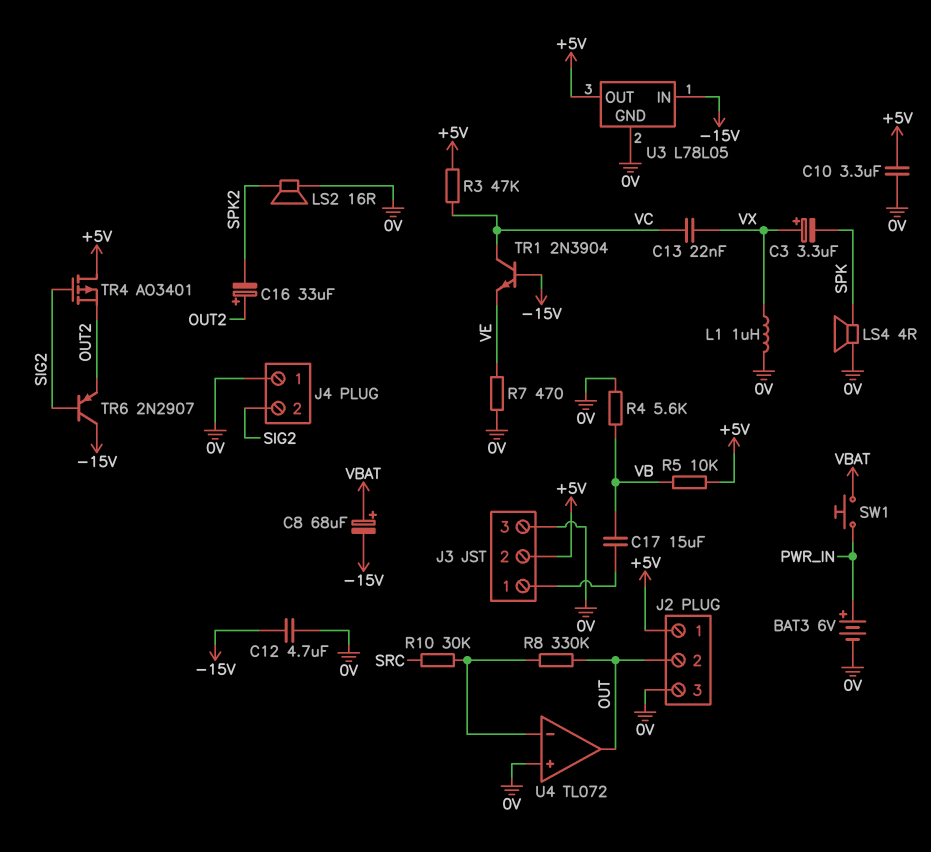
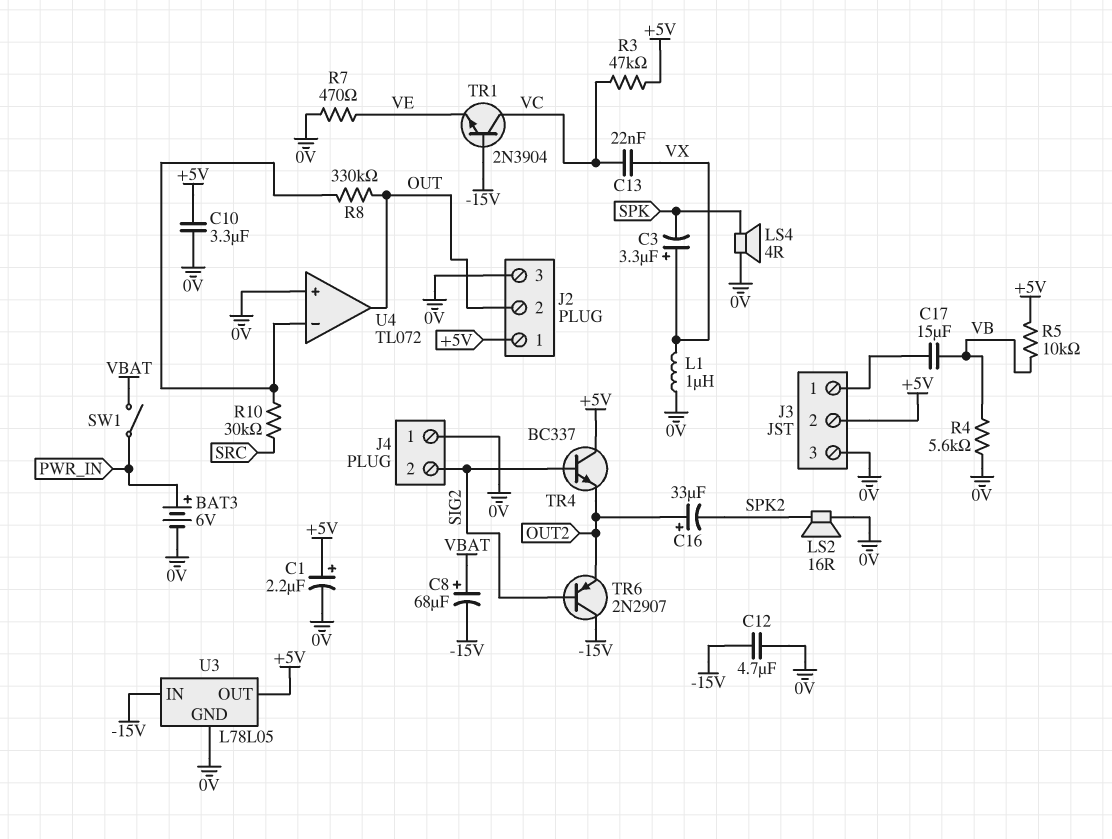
C1: none -> 2.2uF (plus +5V, minus 0V)
SW1: button (PWR_IN, VBAT) -> switch (PWR_IN, VBAT)
TR4: PMOS AO3401 (G SIG2, D +5V, S OUT2) -> NPN BC337 (B SIG2, C +5V, E OUT2)

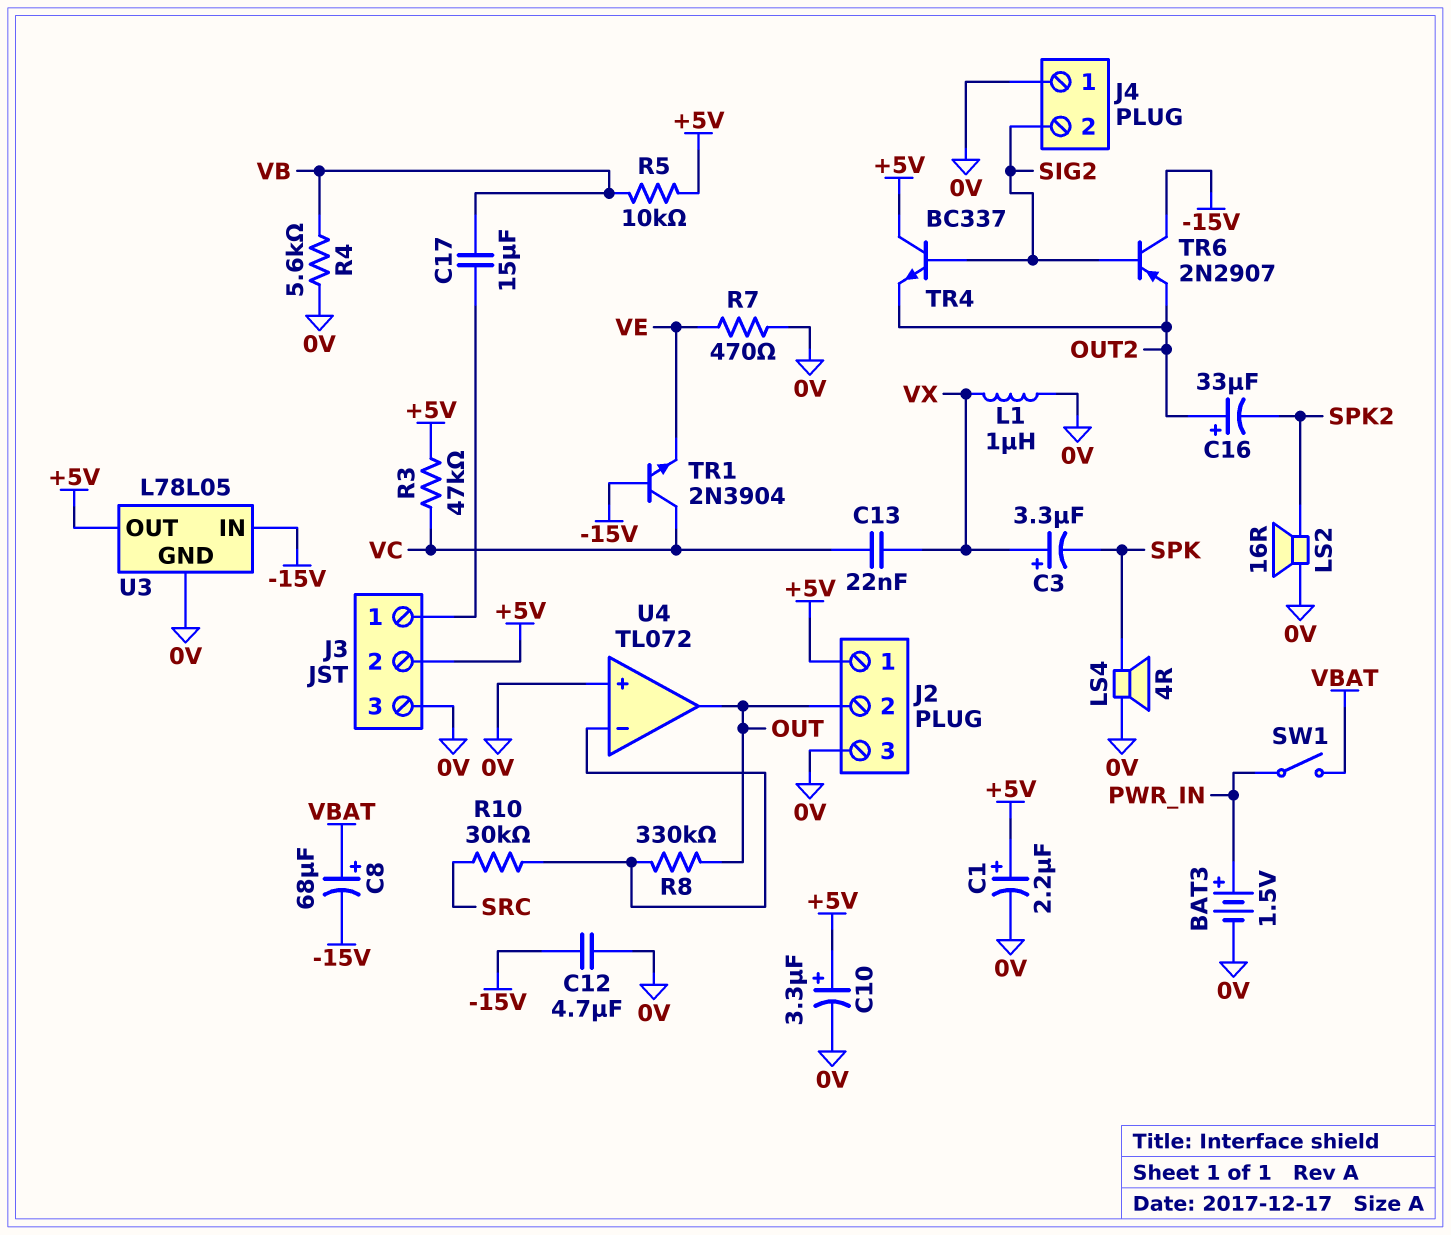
BAT3: 6V (plus PWR_IN, minus 0V) -> 1.5V (plus PWR_IN, minus 0V)
C10: 3.3uF (+5V, 0V) -> 3.3uF (plus +5V, minus 0V)

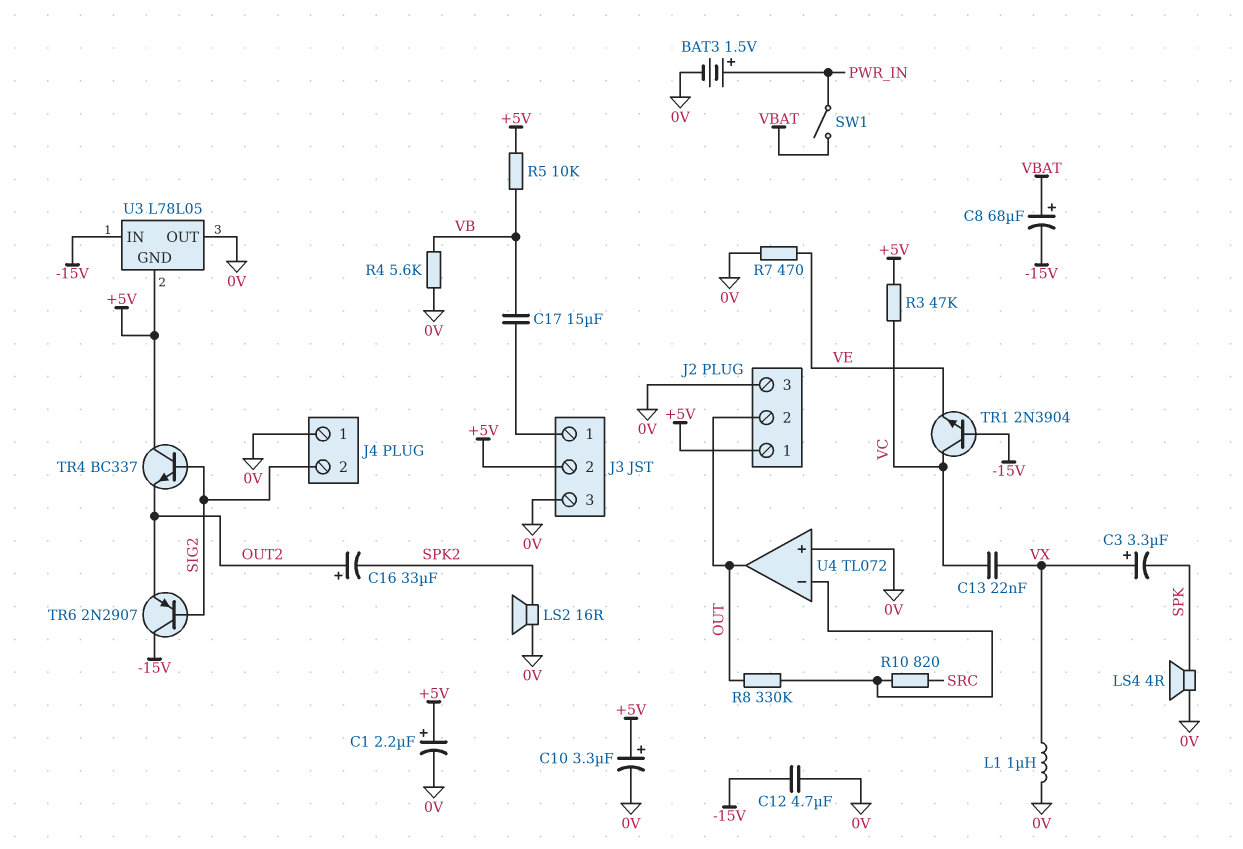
R10: 30k (SRC, U4/in-) -> 820 (SRC, U4/in-)
U3 pin GND: 0V -> +5V
U3 pin OUT: +5V -> 0V

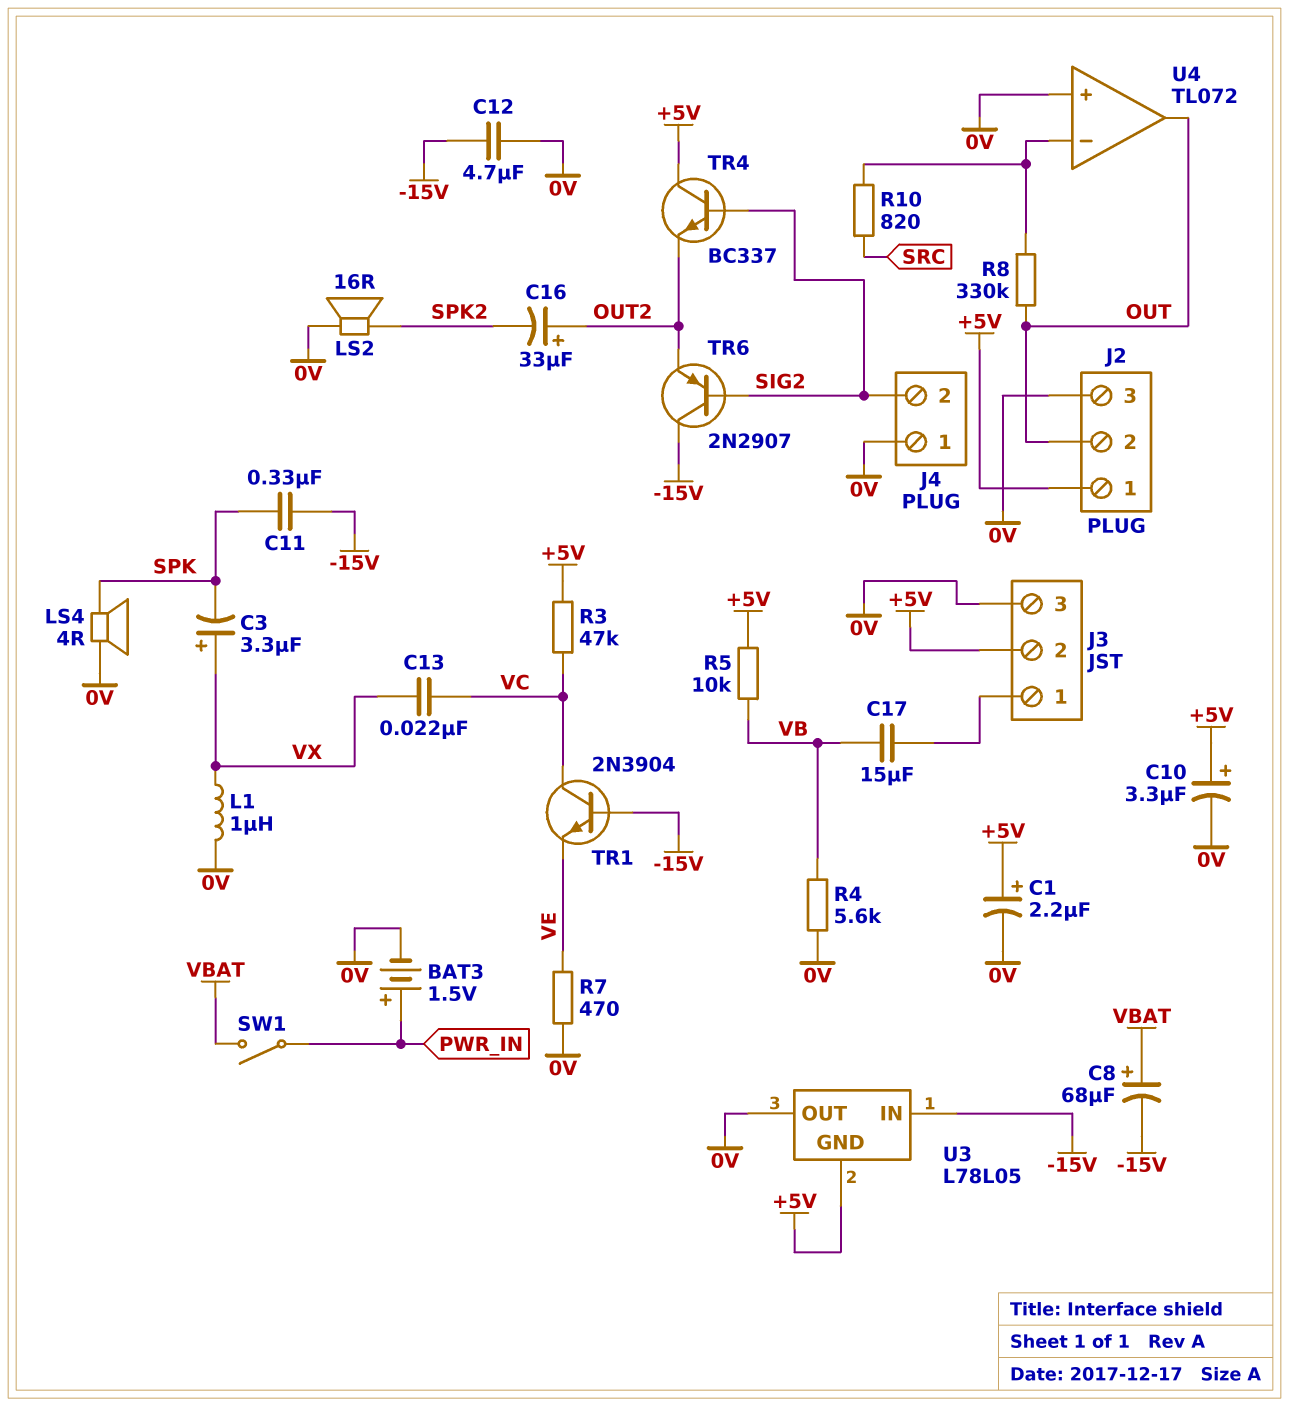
C11: none -> 330nF (-15V, SPK)

